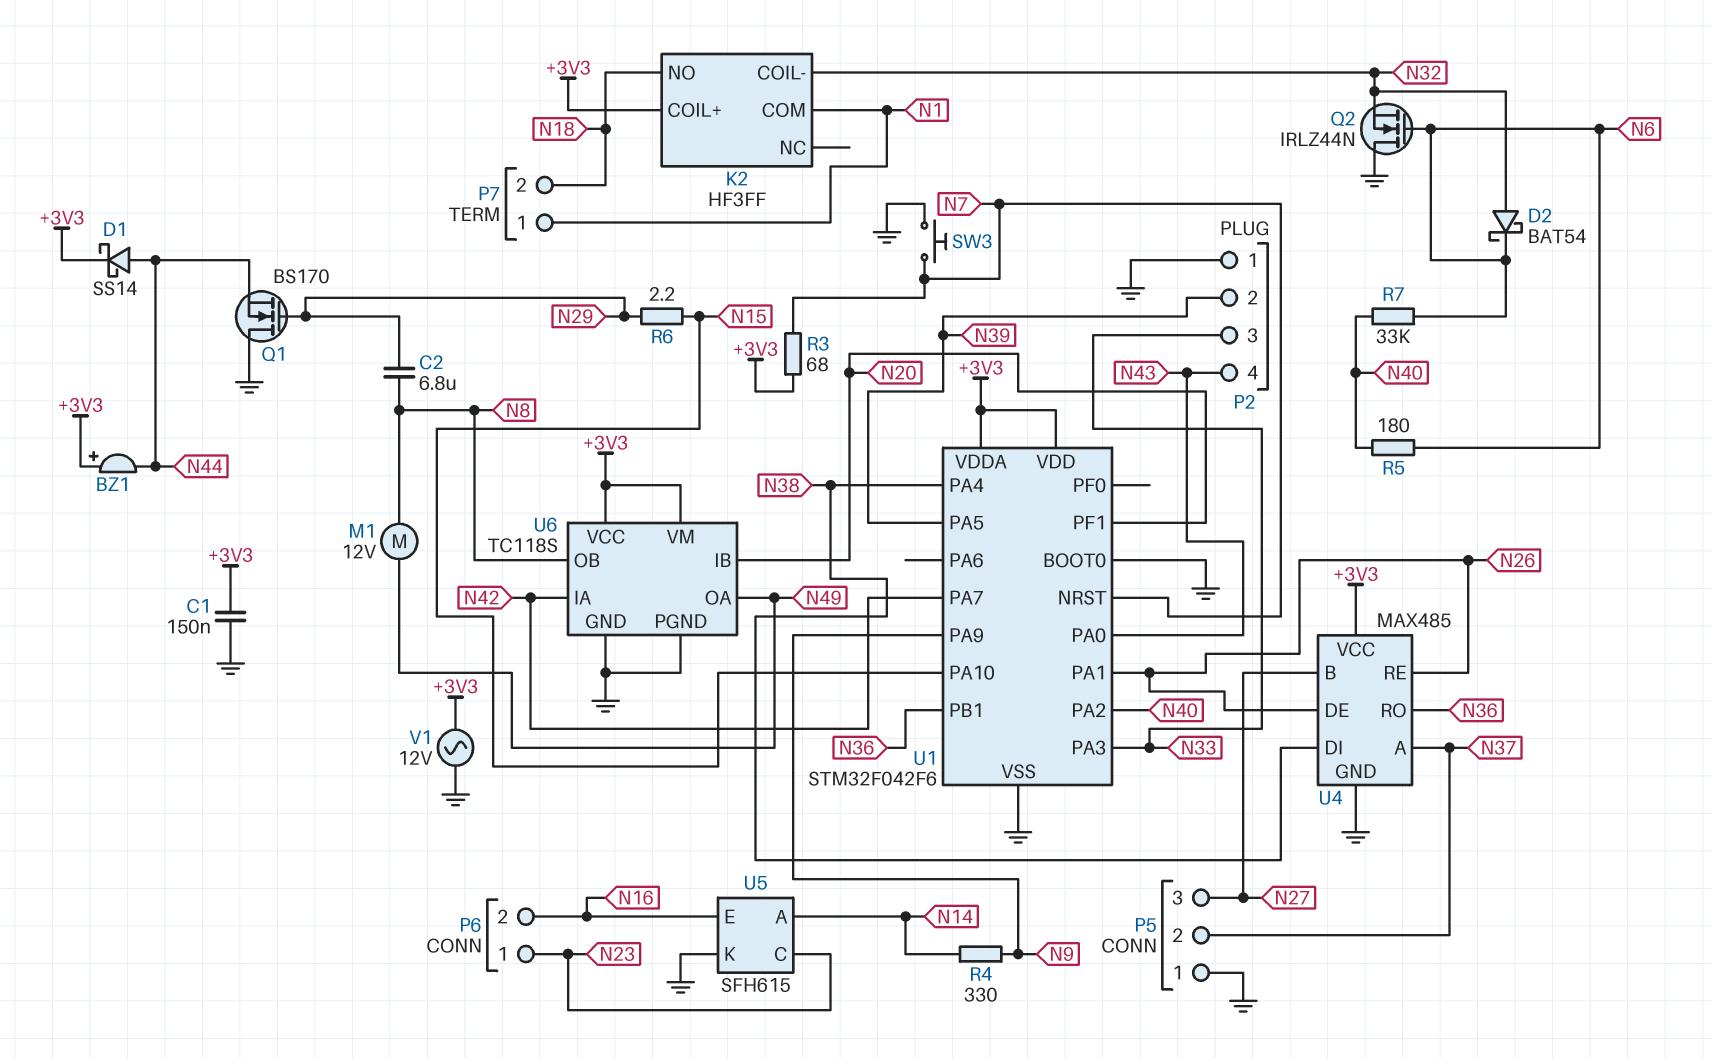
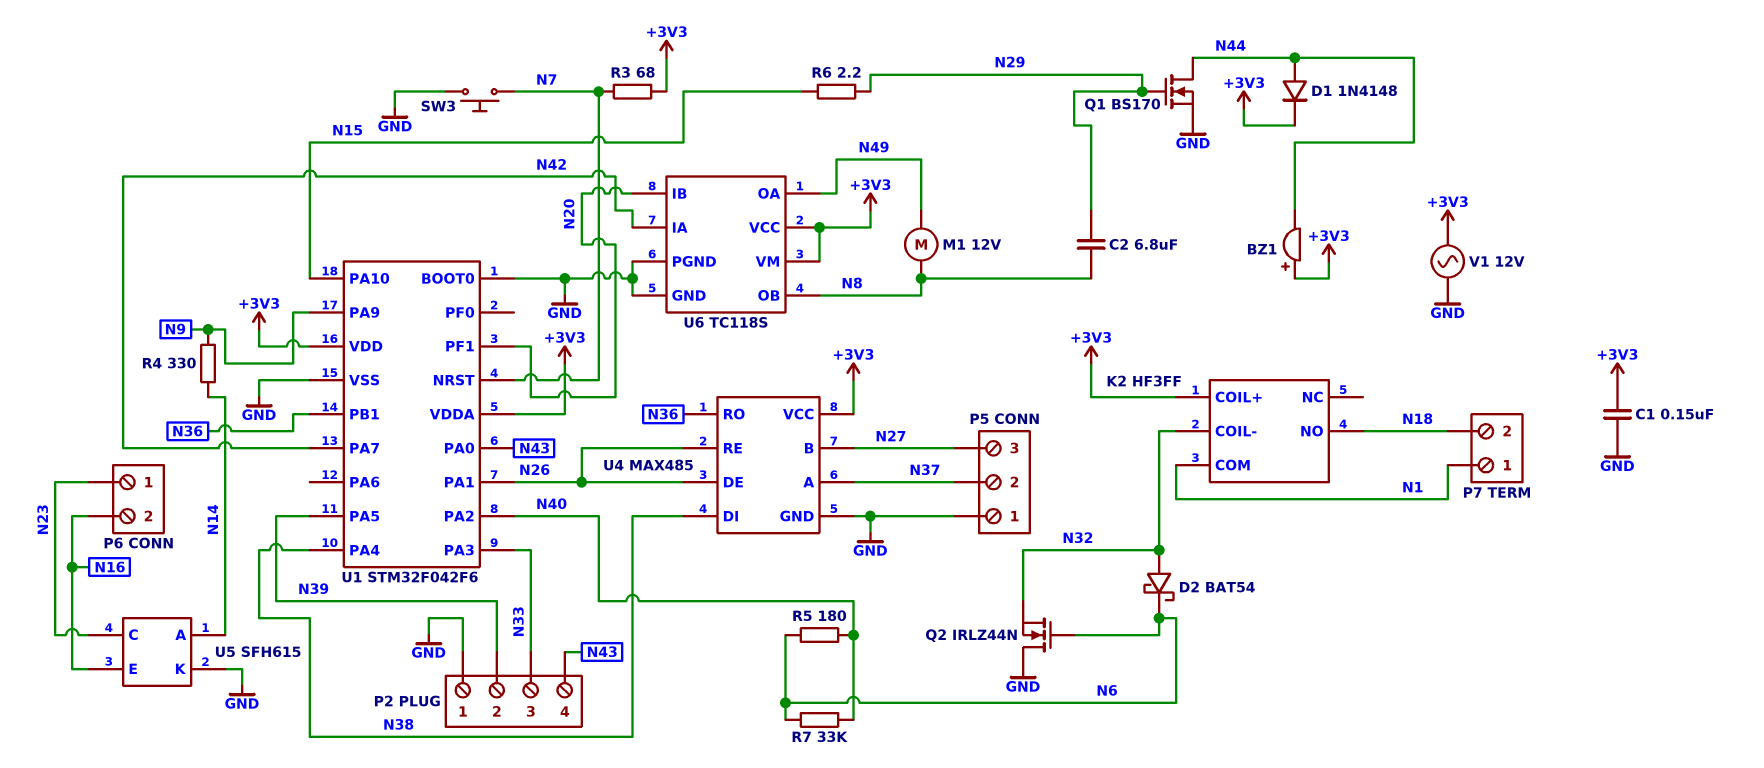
D1: schottky SS14 (A N44, K +3V3) -> diode 1N4148 (A N44, K +3V3)
Q1: NMOS BS170 (G N29, D GND, S N44) -> NMOS BS170 (G N29, D N44, S GND)

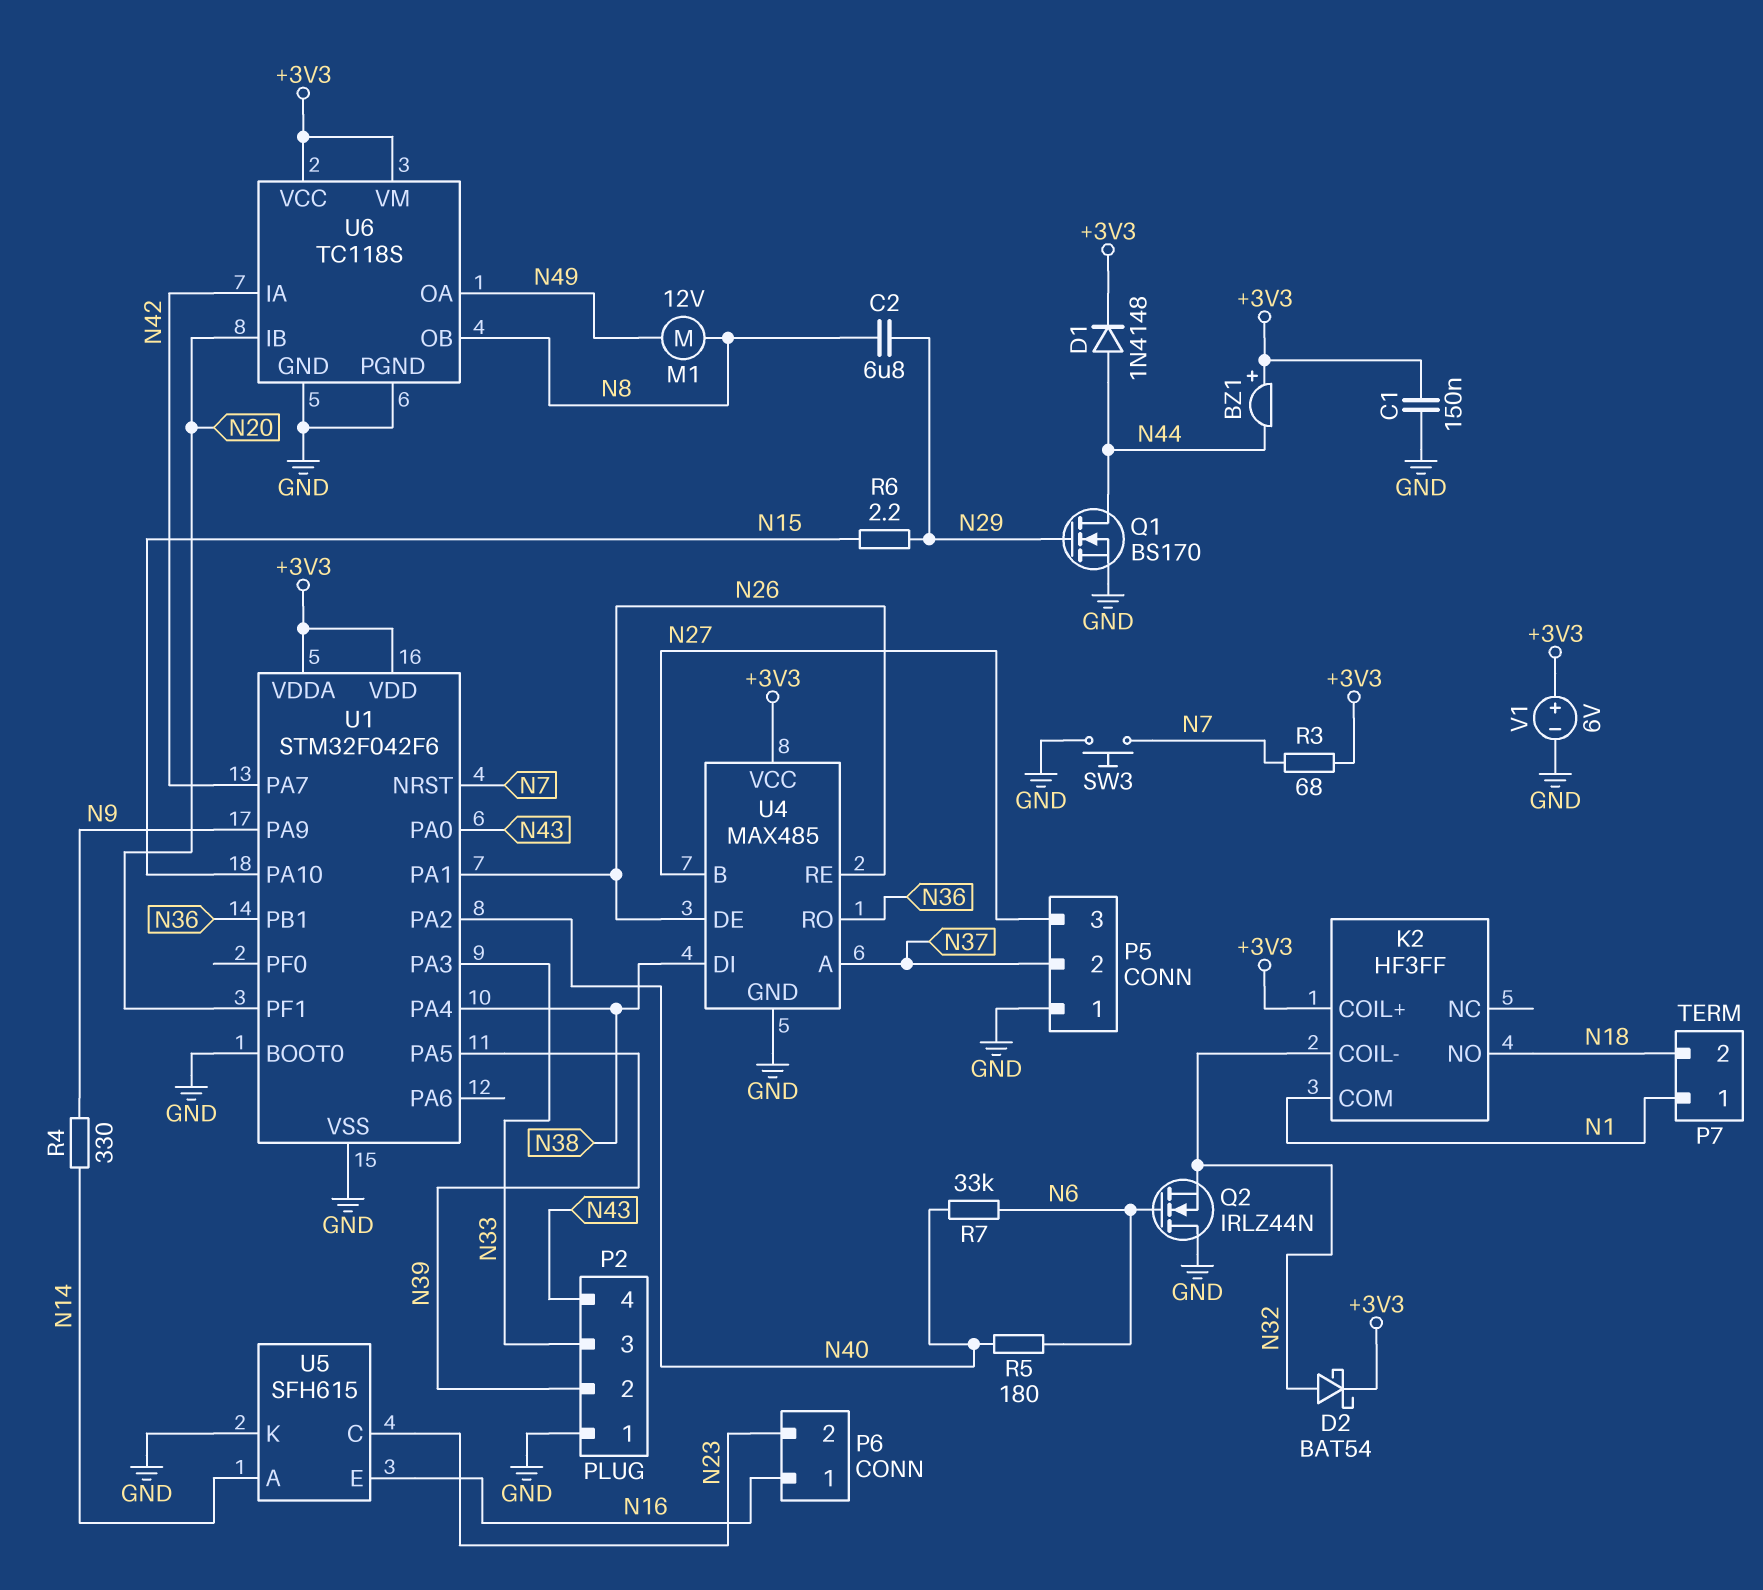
D2: schottky BAT54 (A N32, K N6) -> schottky BAT54 (A N32, K +3V3)
P6 pin 1: N23 -> N16
P6 pin 2: N16 -> N23
V1: AC 12V (+3V3, GND) -> 6V (plus +3V3, minus GND)

